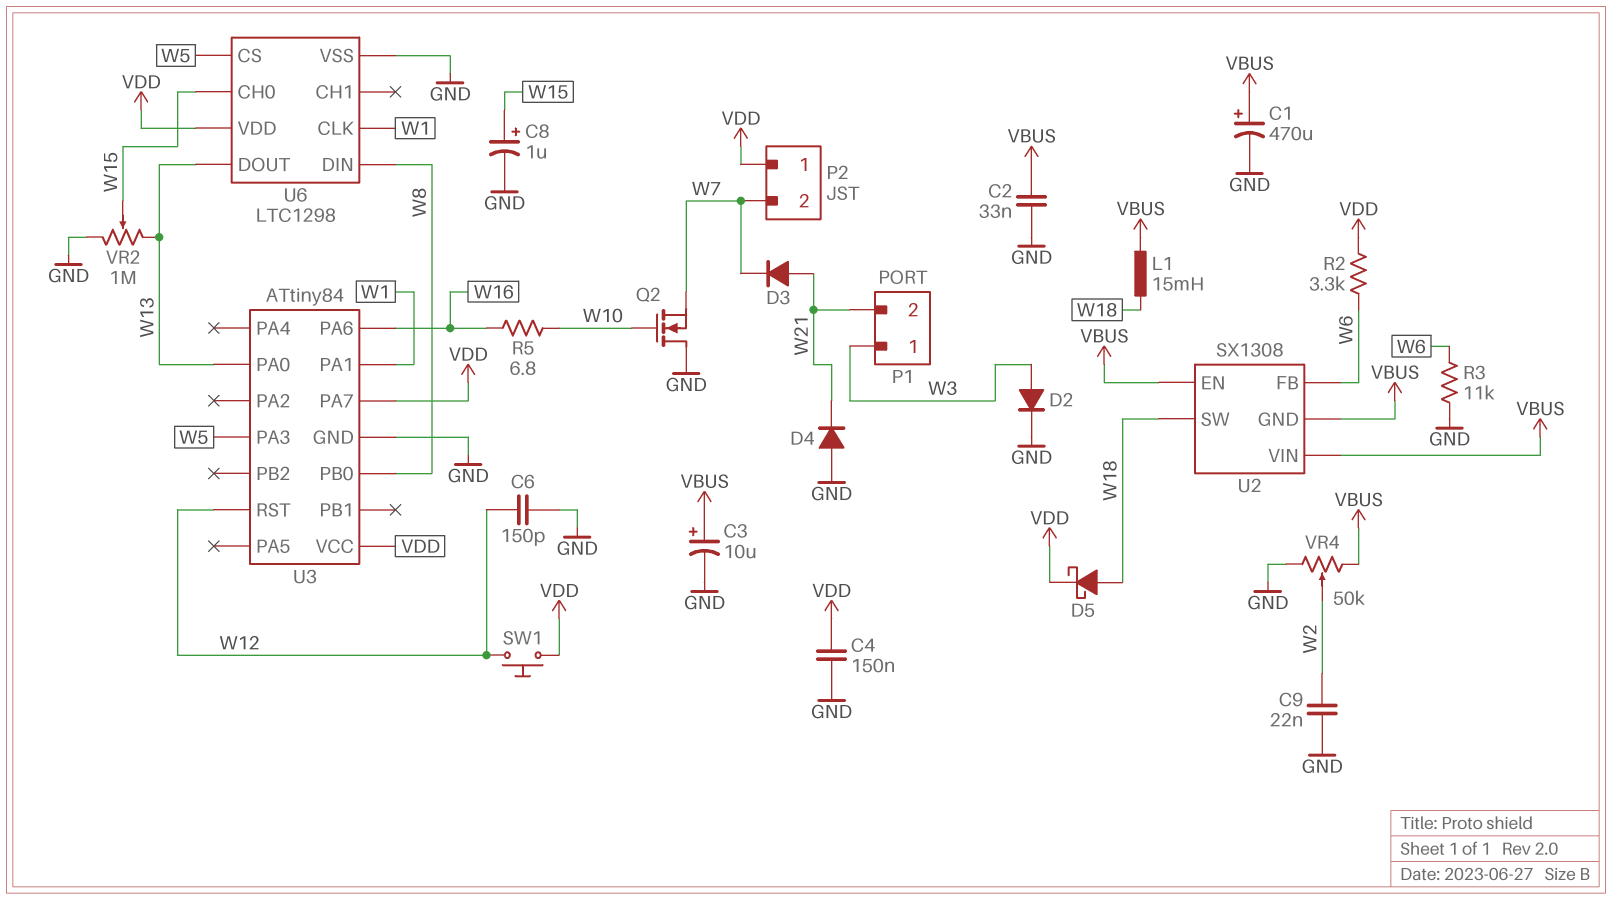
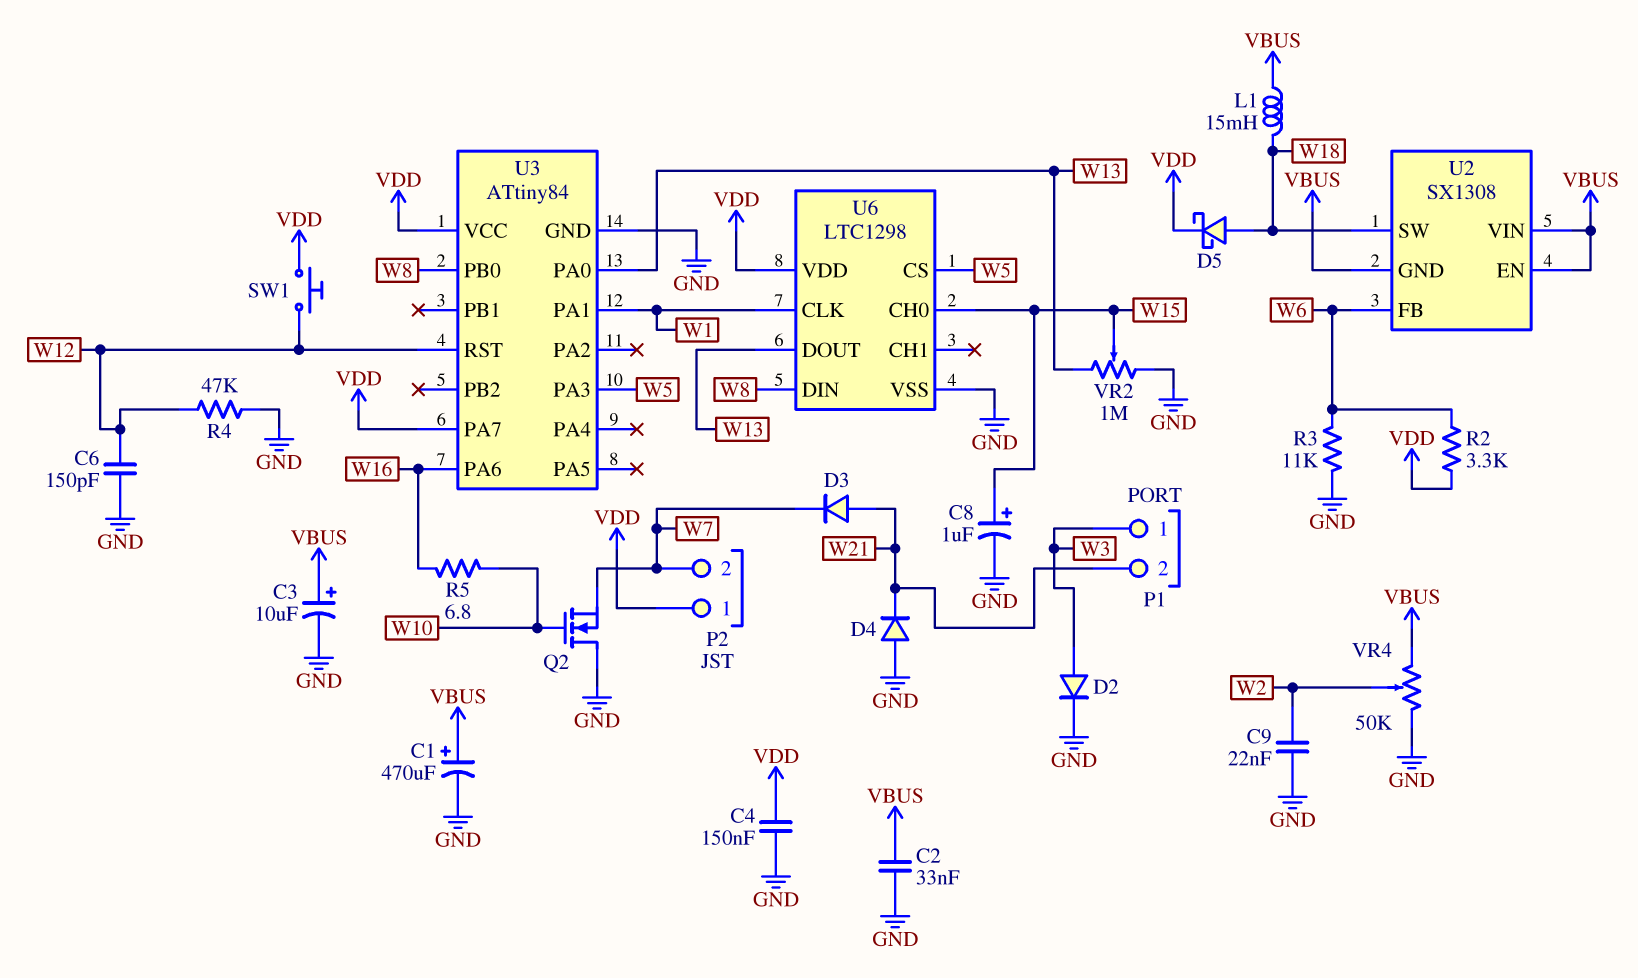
R4: none -> 47k (GND, W12)

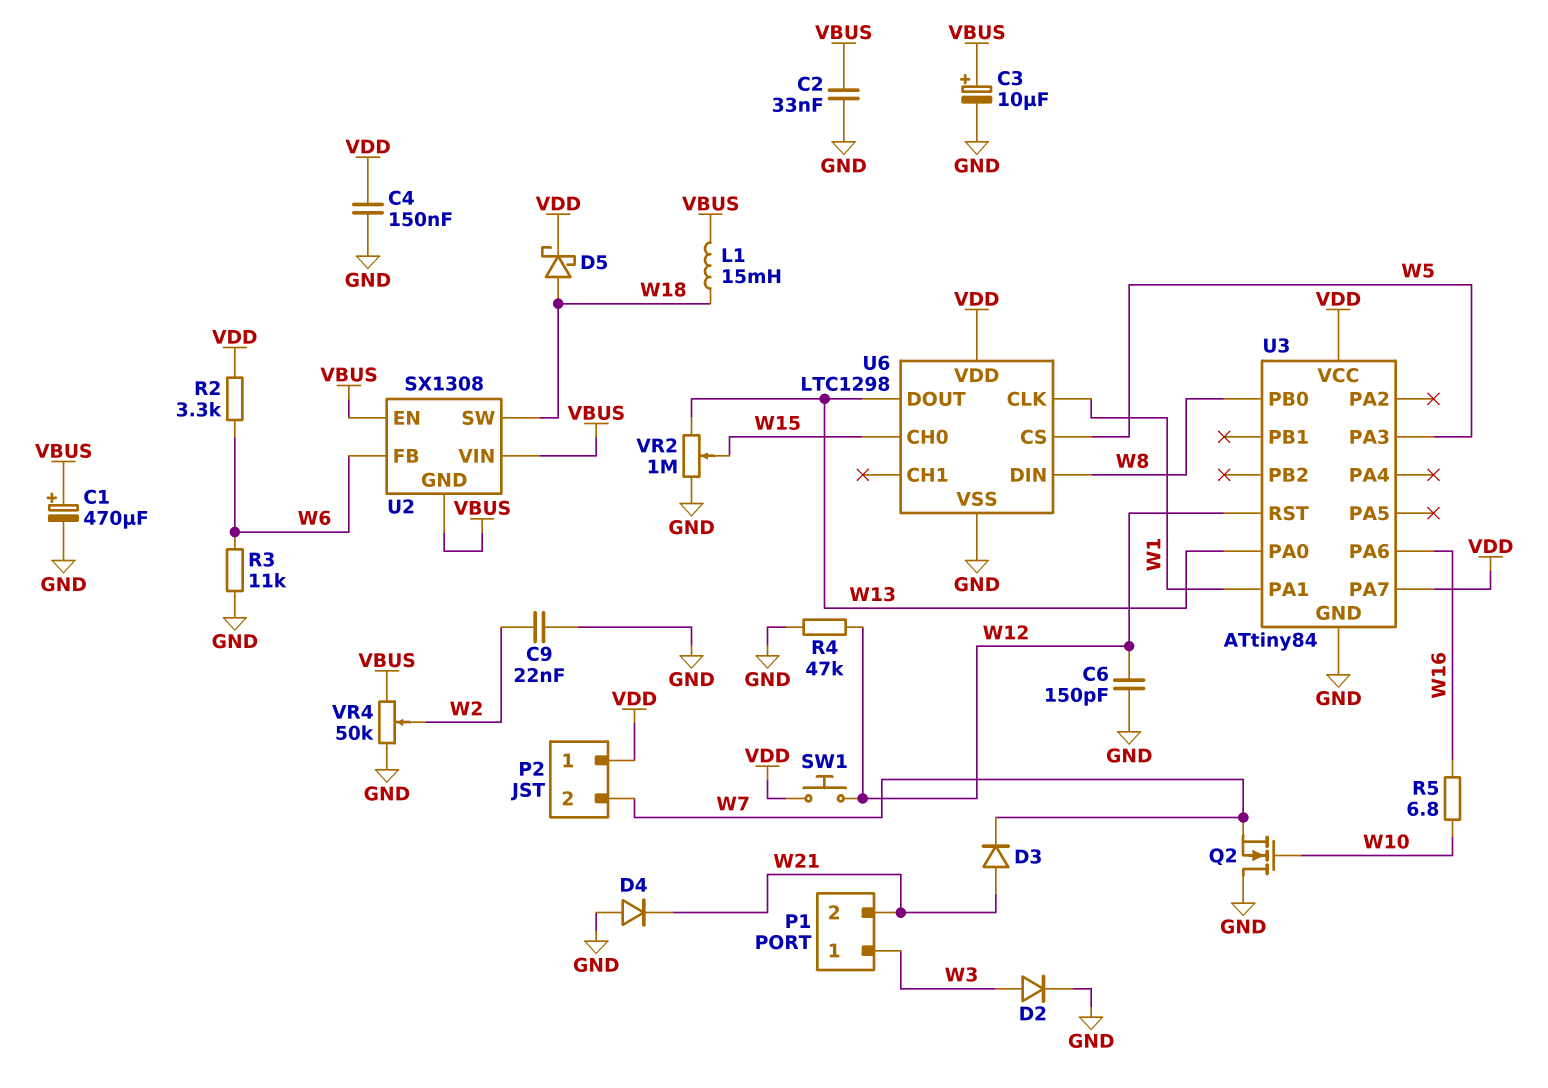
C8: 1uF (plus W15, minus GND) -> none

